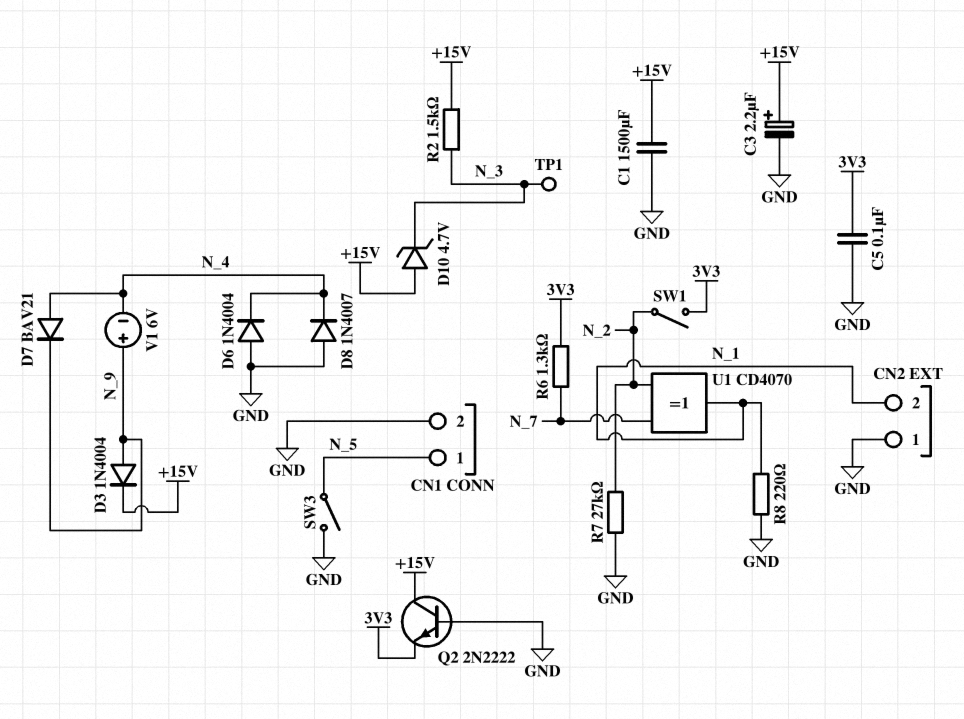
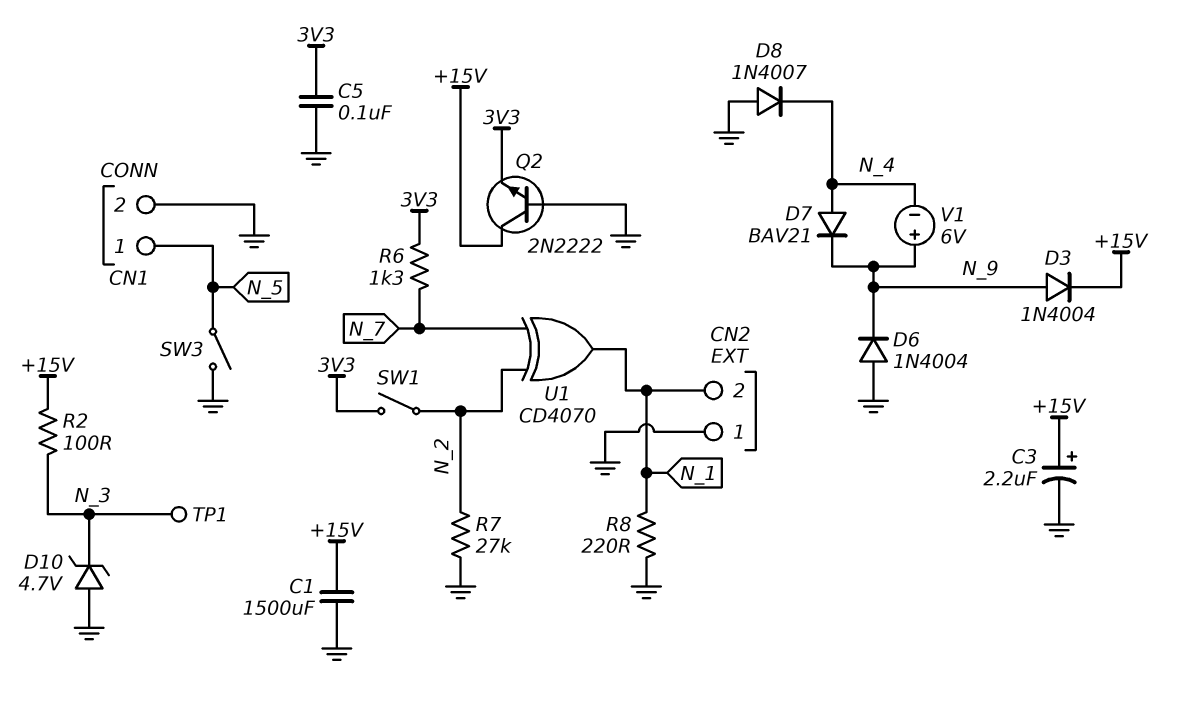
D6: diode 1N4004 (A GND, K N_4) -> diode 1N4004 (A GND, K N_9)
D10: zener 4.7V (A +15V, K N_3) -> zener 4.7V (A GND, K N_3)
R2: 1.5k (+15V, N_3) -> 100 (+15V, N_3)

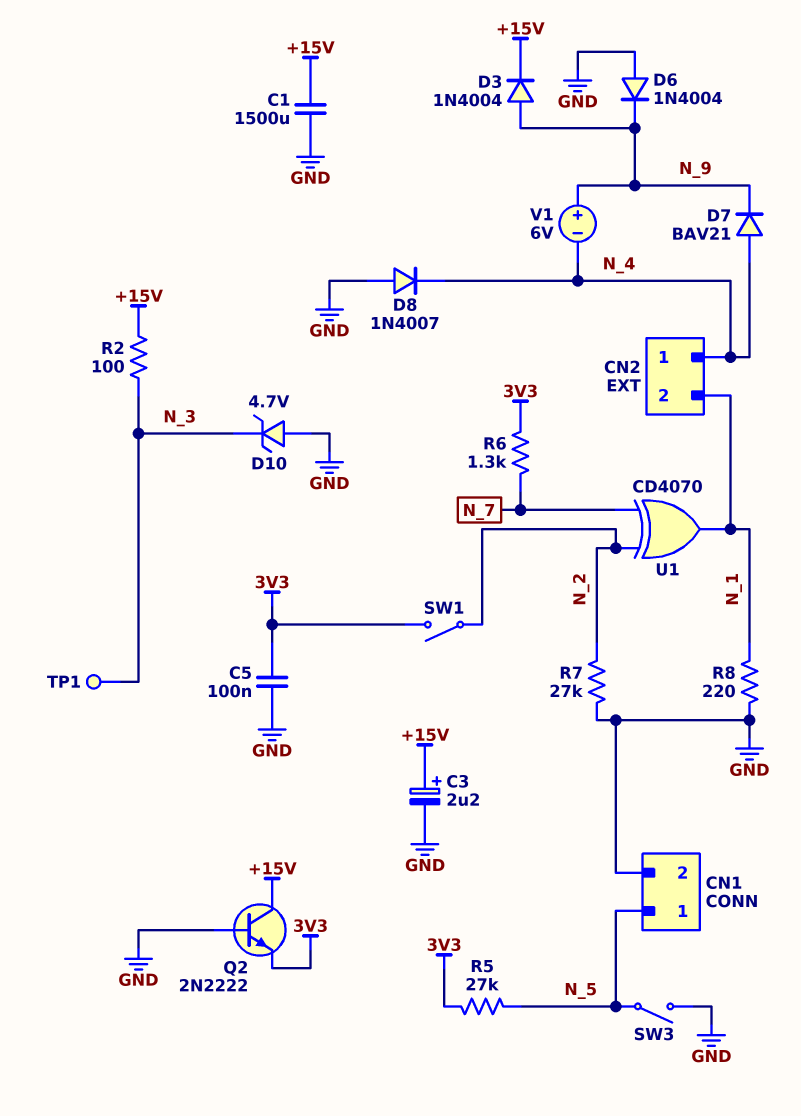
CN2 pin 1: GND -> N_4
R5: none -> 27k (3V3, N_5)

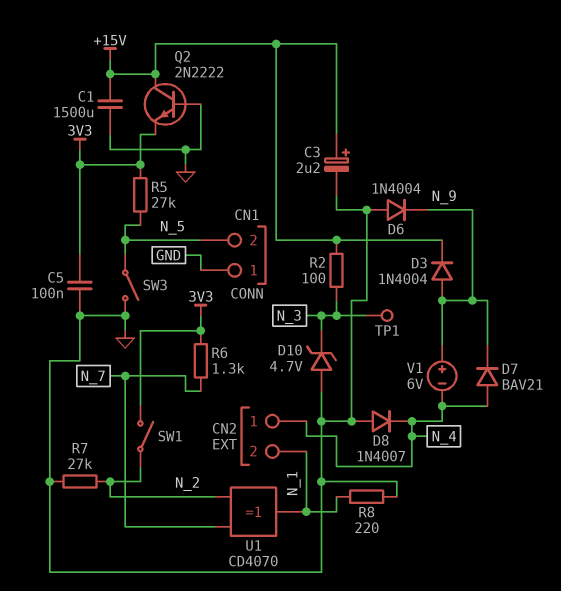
CN1 pin 1: N_5 -> GND
CN1 pin 2: GND -> N_5

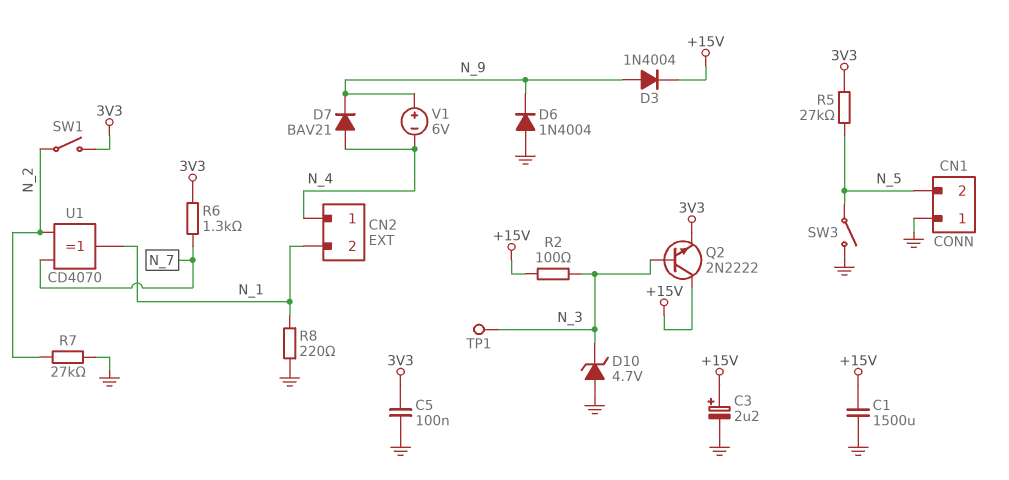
D8: diode 1N4007 (A GND, K N_4) -> none
Q2: NPN 2N2222 (B GND, C +15V, E 3V3) -> NPN 2N2222 (B N_3, C +15V, E 3V3)

